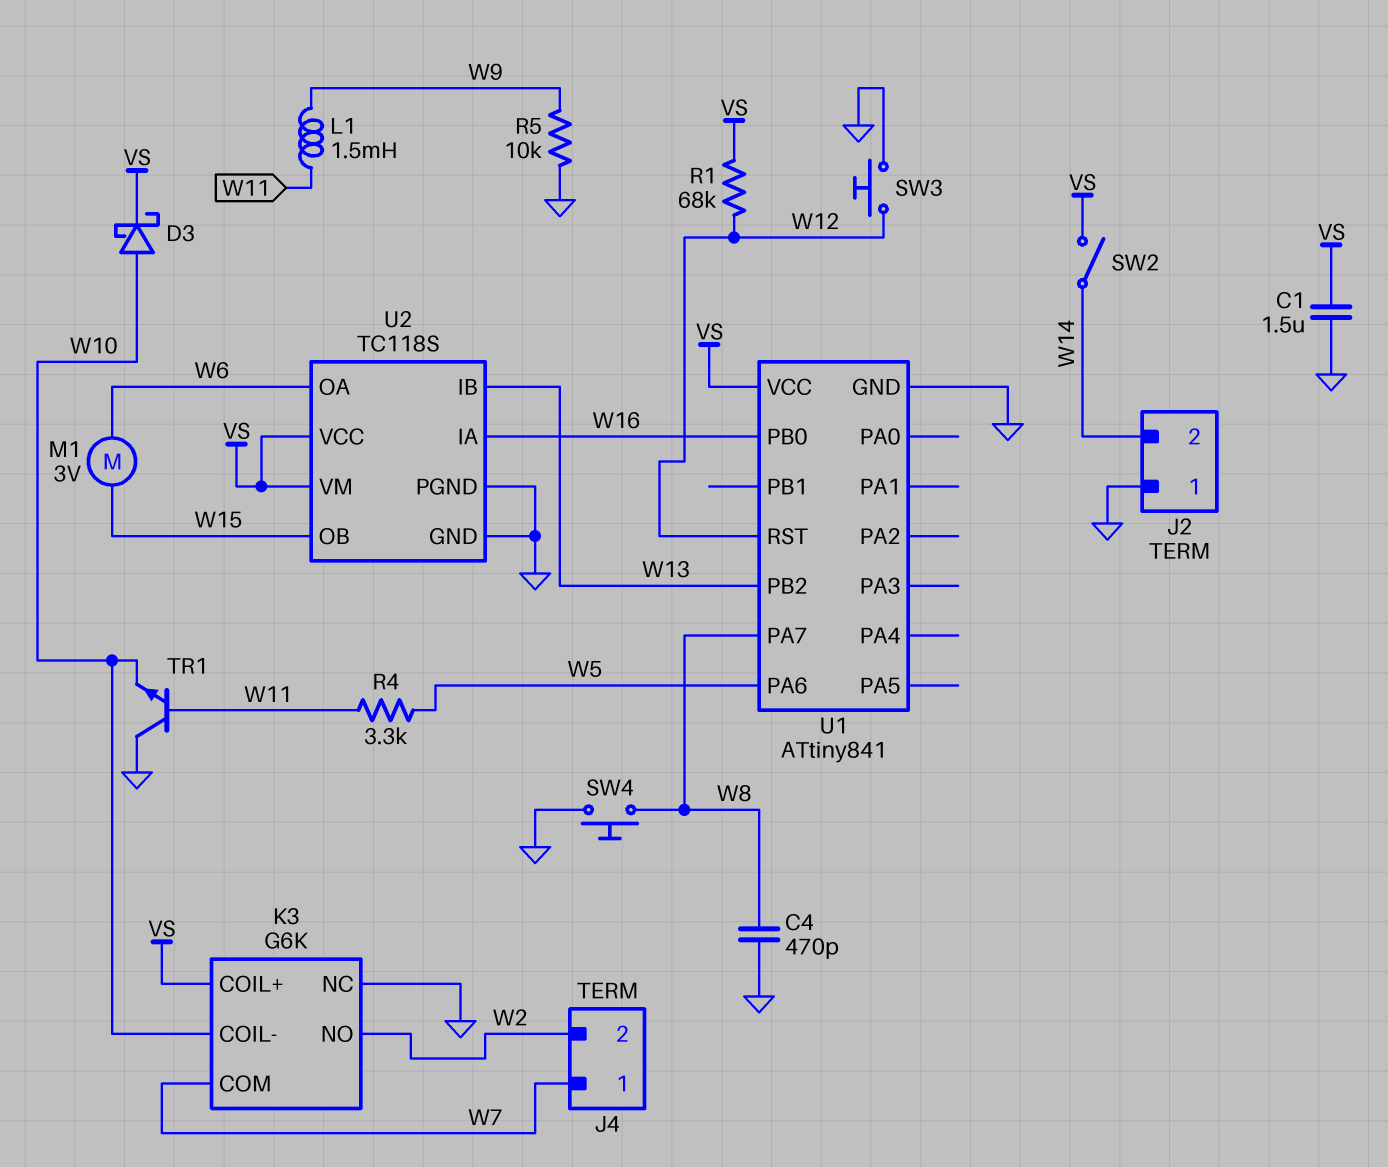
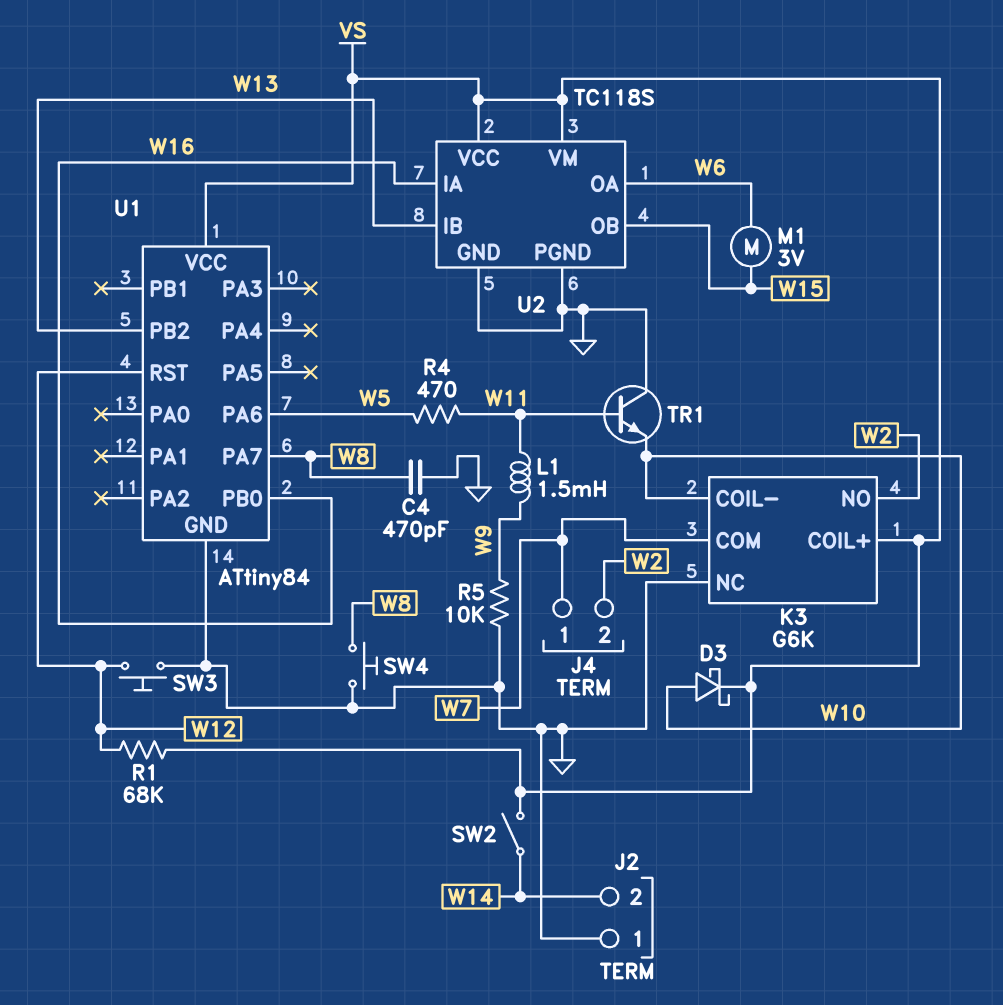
C1: 1.5uF (GND, VS) -> none
R4: 3.3k (W5, W11) -> 470 (W5, W11)
U1: ATtiny841 -> ATtiny84

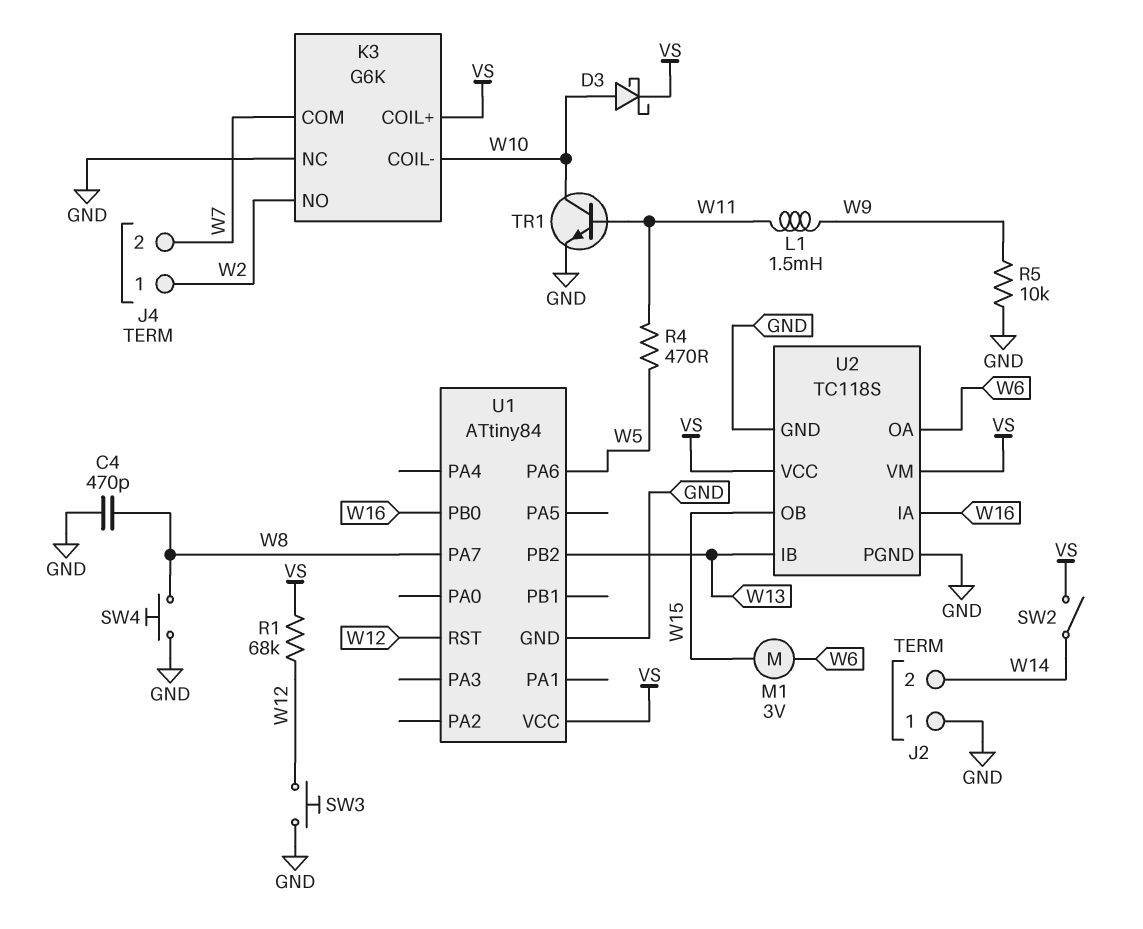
J4 pin 1: W7 -> W2
J4 pin 2: W2 -> W7
TR1: NPN (B W11, C GND, E W10) -> NPN (B W11, C W10, E GND)

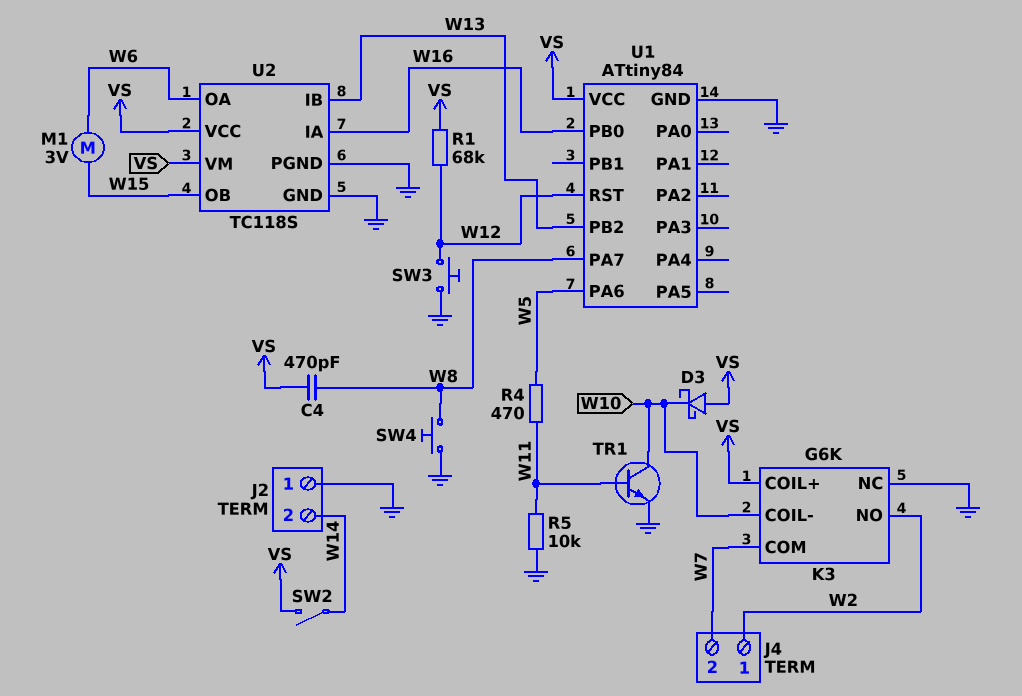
C4: 470pF (GND, W8) -> 470pF (VS, W8)
D3: schottky (A W10, K VS) -> schottky (A VS, K W10)
L1: 1.5mH (W9, W11) -> none
R5: 10k (GND, W9) -> 10k (GND, W11)

